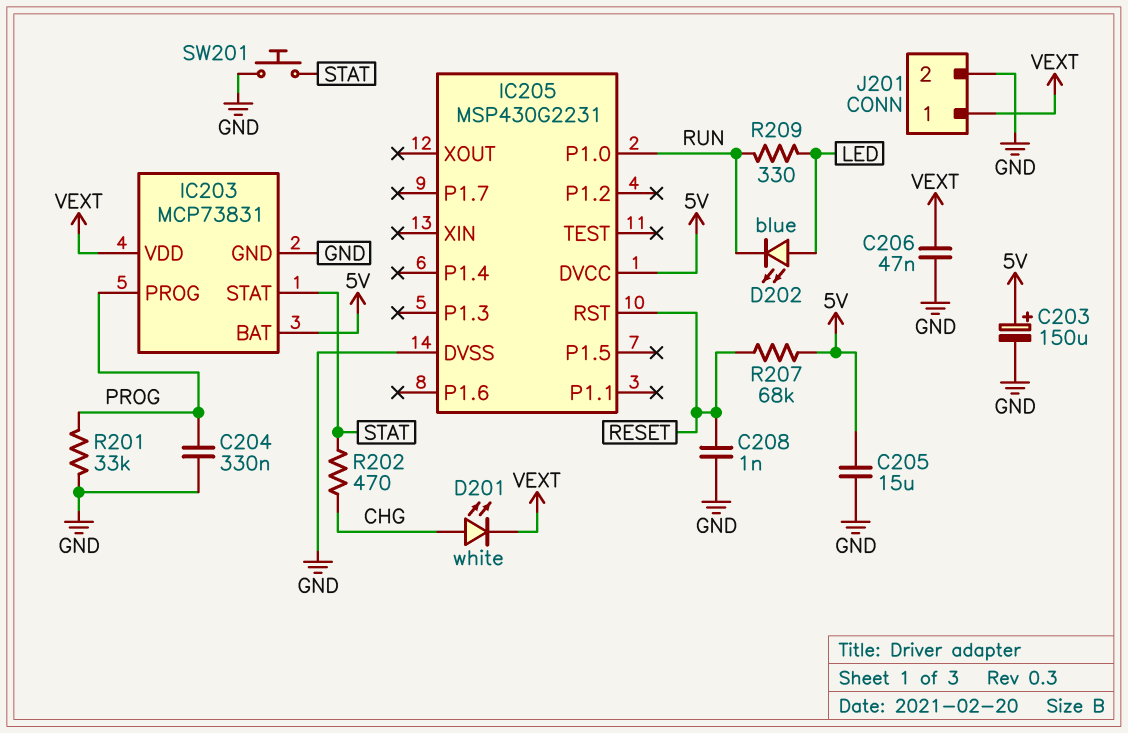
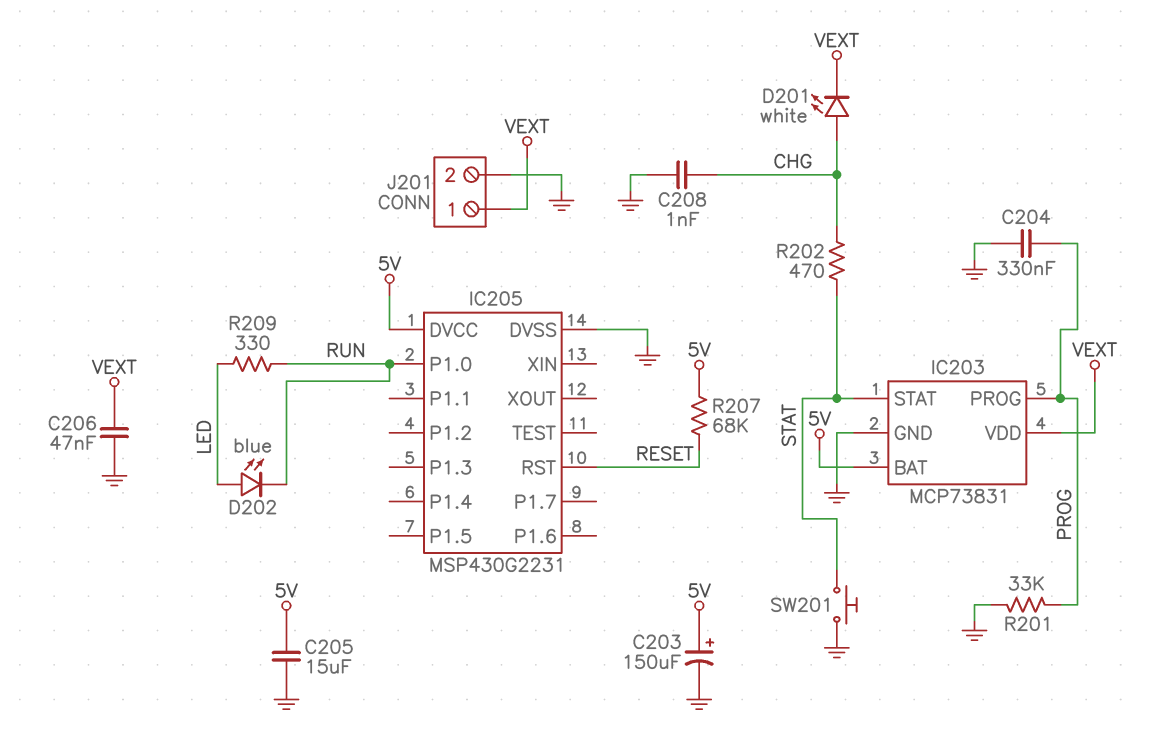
C208: 1nF (GND, RESET) -> 1nF (CHG, GND)

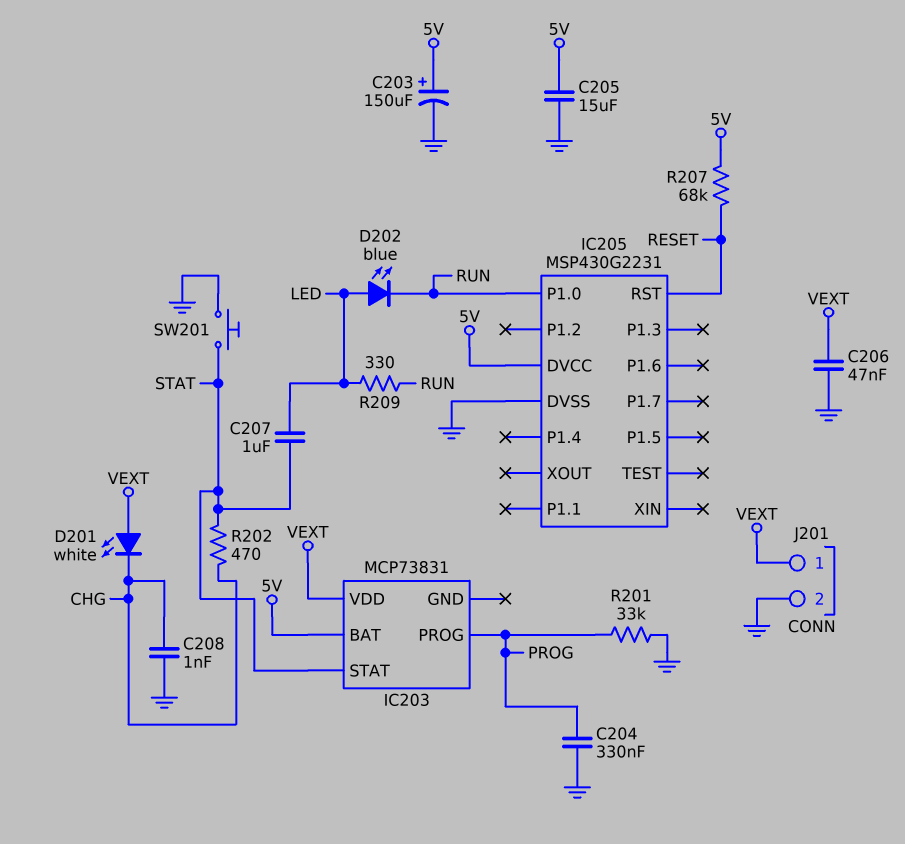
C207: none -> 1uF (LED, STAT)
D201: LED white (A CHG, K VEXT) -> LED white (A VEXT, K CHG)
IC203 pin GND: GND -> none

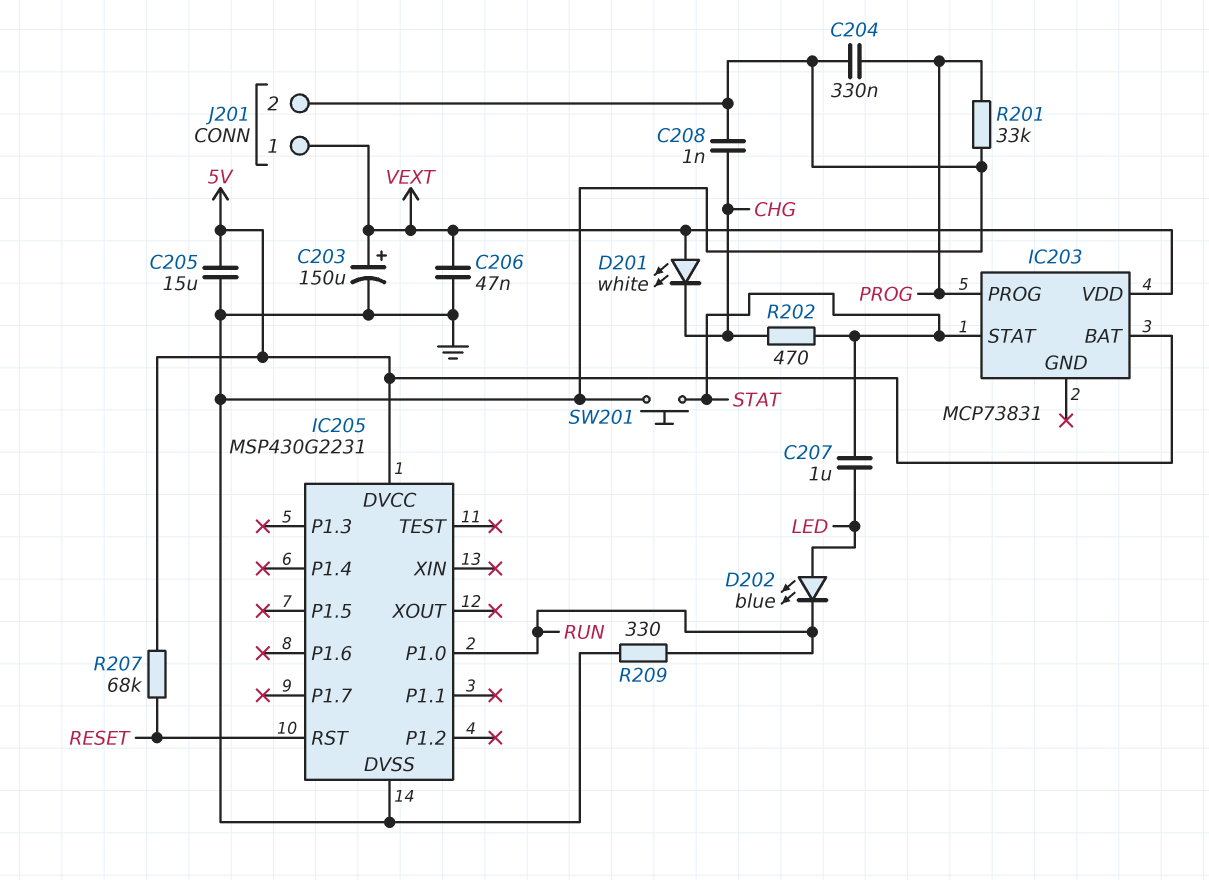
C203: 150uF (plus 5V, minus GND) -> 150uF (plus VEXT, minus GND)
R209: 330 (LED, RUN) -> 330 (GND, RUN)

